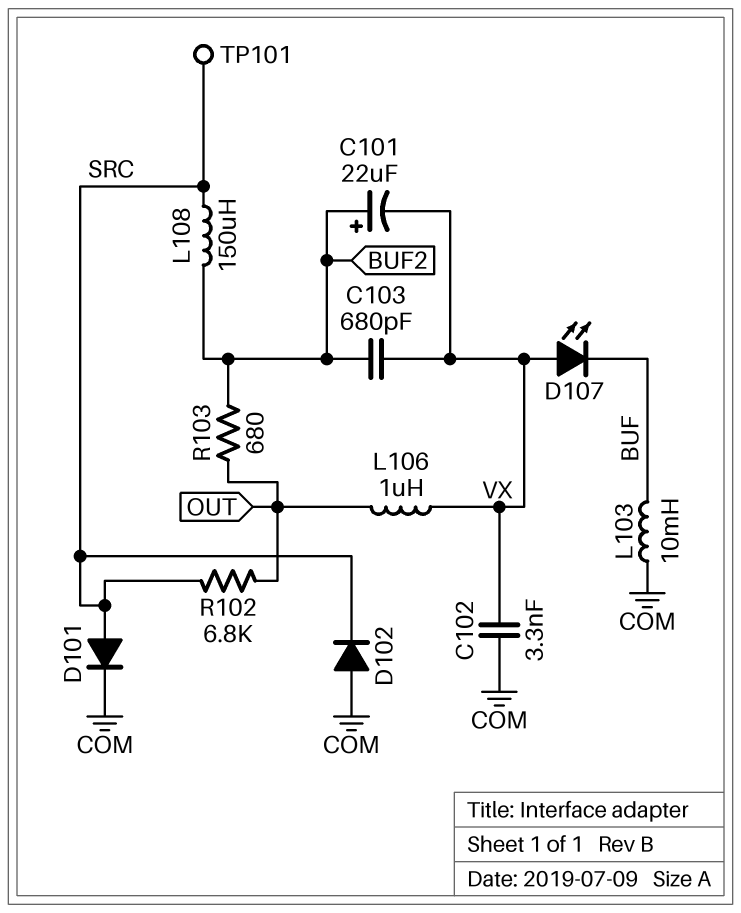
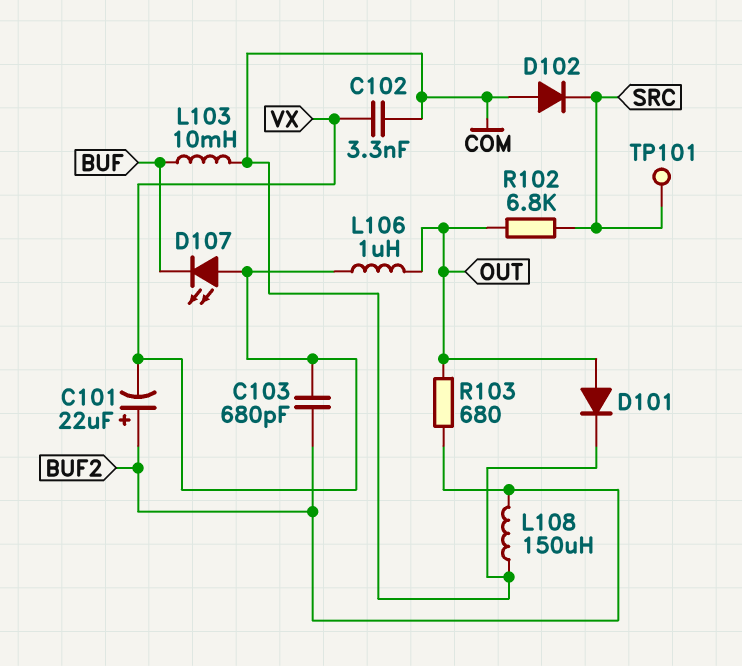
D101: diode (A SRC, K COM) -> diode (A OUT, K COM)
L108: 150uH (BUF2, SRC) -> 150uH (BUF2, COM)

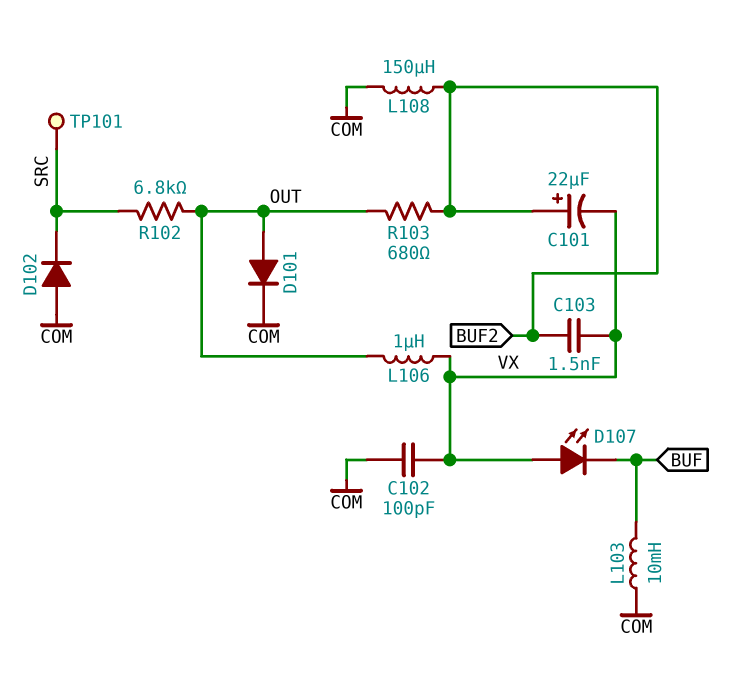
C102: 3.3nF (COM, VX) -> 100pF (COM, VX)
C103: 680pF (BUF2, VX) -> 1.5nF (BUF2, VX)

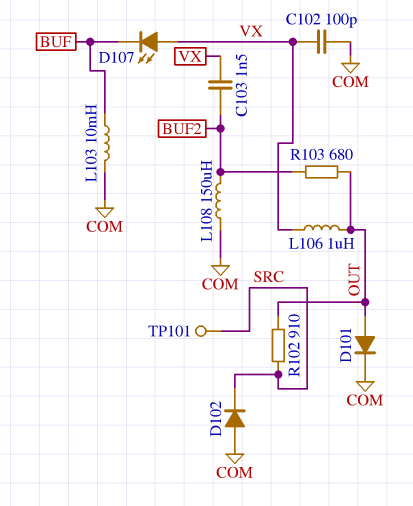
C101: 22uF (plus BUF2, minus VX) -> none
R102: 6.8k (OUT, SRC) -> 910 (OUT, SRC)

